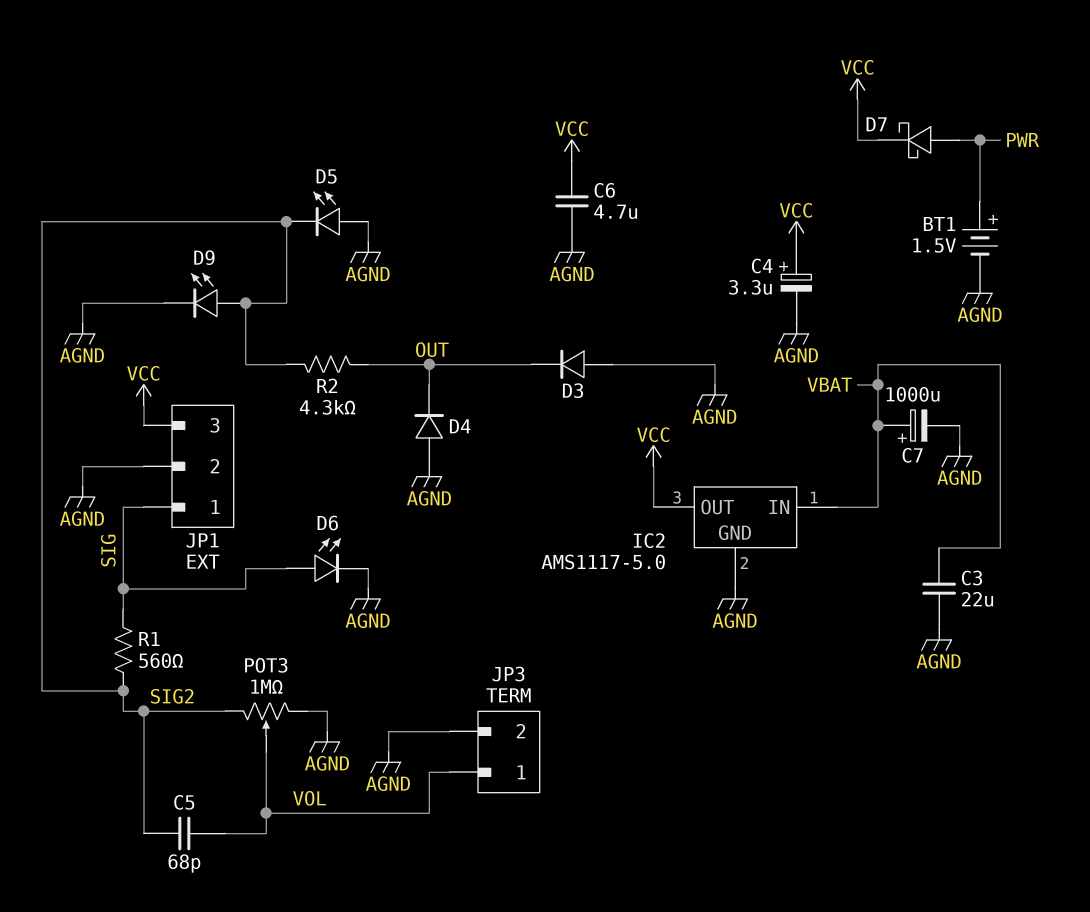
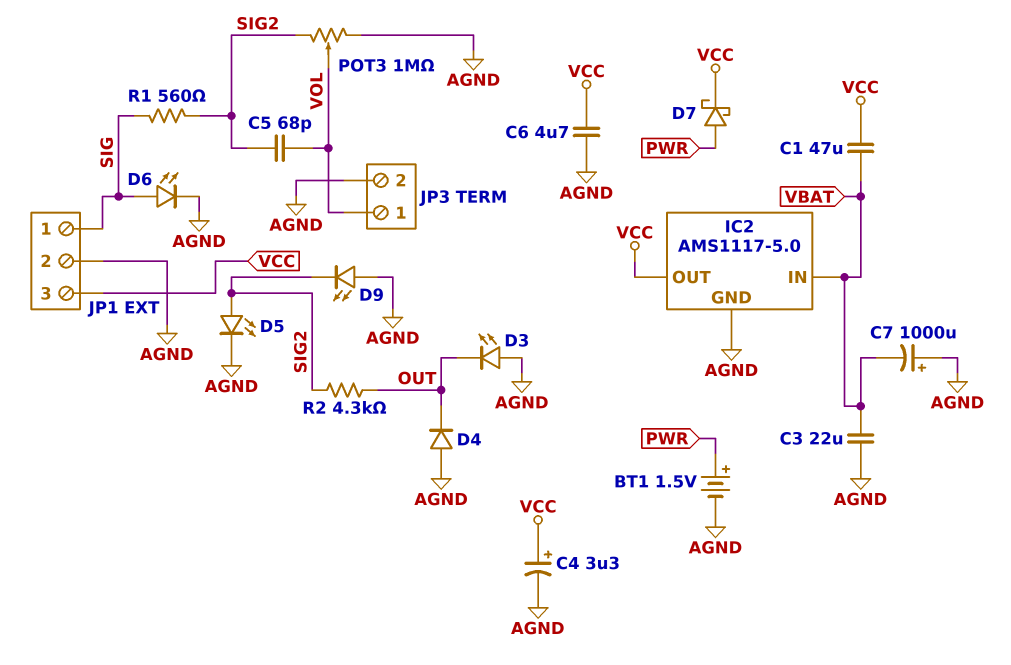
C1: none -> 47uF (VBAT, VCC)
C7: 1000uF (plus VBAT, minus AGND) -> 1000uF (plus AGND, minus VBAT)
D3: diode (A AGND, K OUT) -> LED (A AGND, K OUT)
D5: LED (A AGND, K SIG2) -> LED (A SIG2, K AGND)
D9: LED (A SIG2, K AGND) -> LED (A AGND, K SIG2)

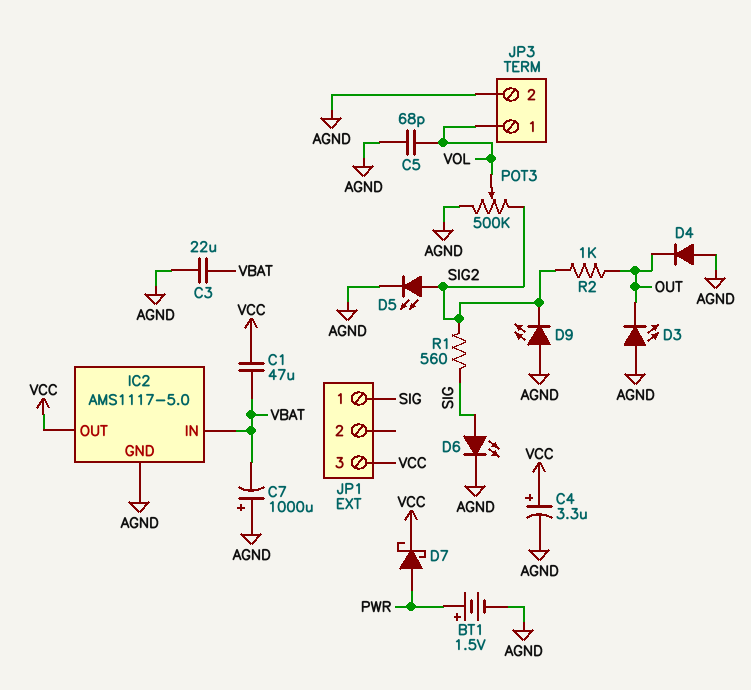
C5: 68pF (SIG2, VOL) -> 68pF (AGND, VOL)
C6: 4.7uF (AGND, VCC) -> none
JP1 pin 2: AGND -> none
POT3: 1M (AGND, SIG2, wiper VOL) -> 500k (AGND, SIG2, wiper VOL)
R2: 4.3k (OUT, SIG2) -> 1k (OUT, SIG2)

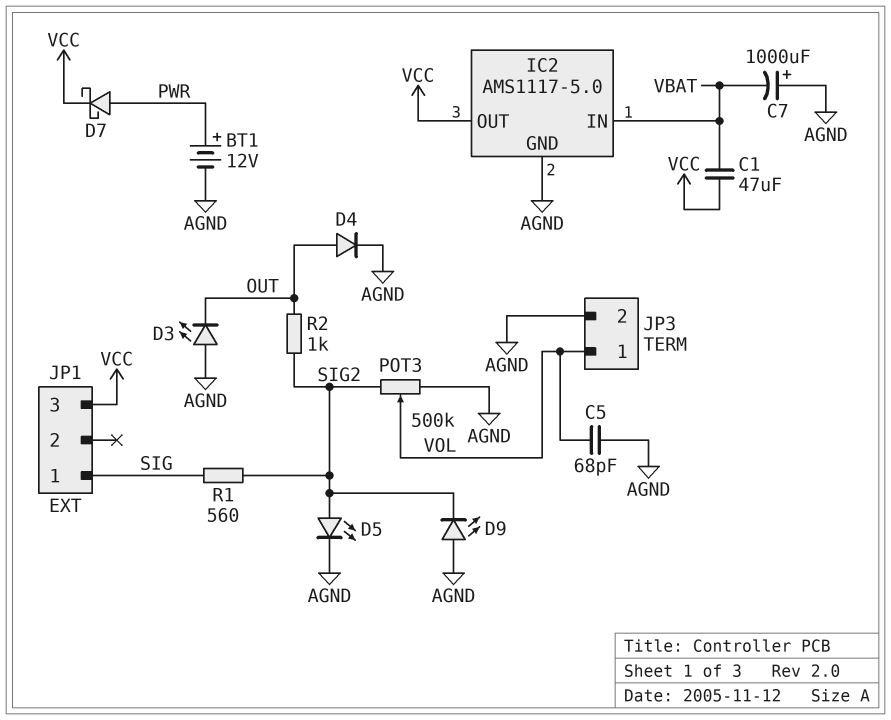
BT1: 1.5V (plus PWR, minus AGND) -> 12V (plus PWR, minus AGND)
C3: 22uF (AGND, VBAT) -> none
C4: 3.3uF (plus VCC, minus AGND) -> none
D4: diode (A AGND, K OUT) -> diode (A OUT, K AGND)
D6: LED (A SIG, K AGND) -> none

